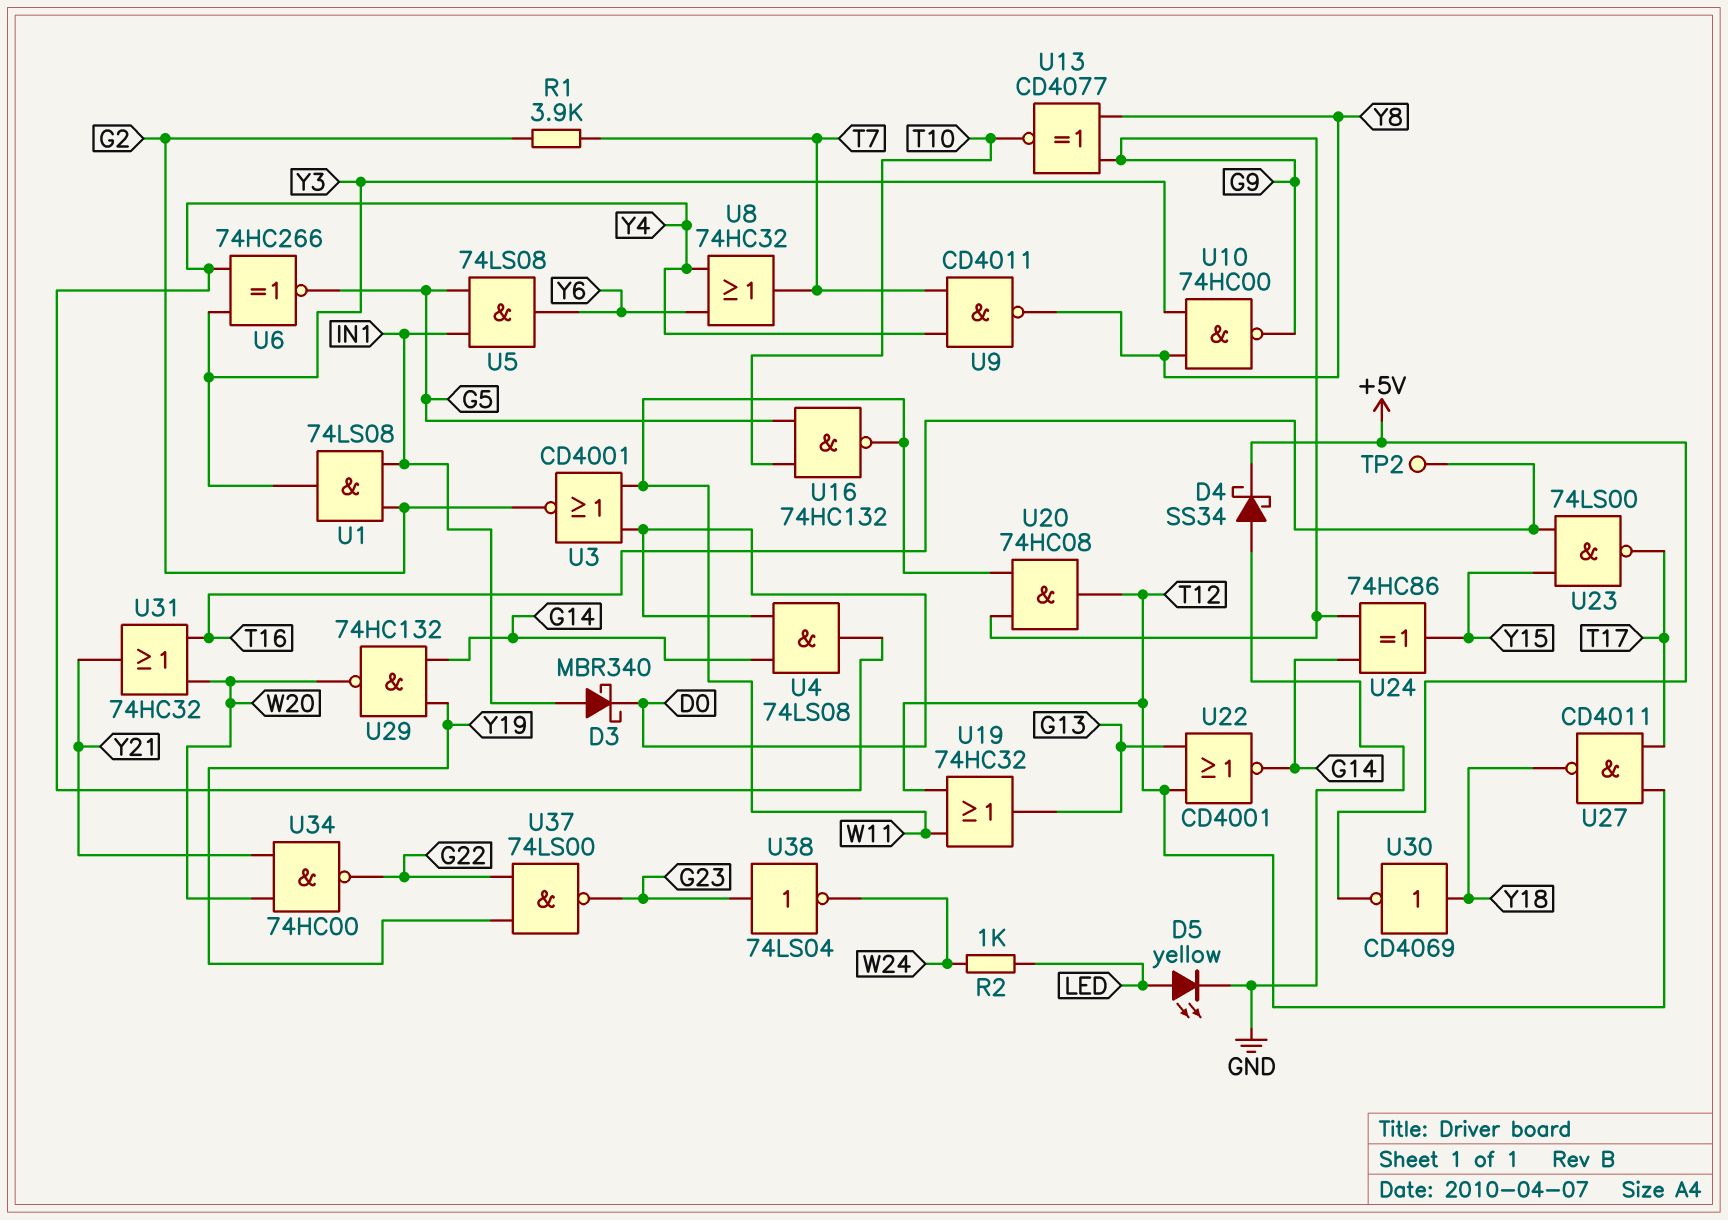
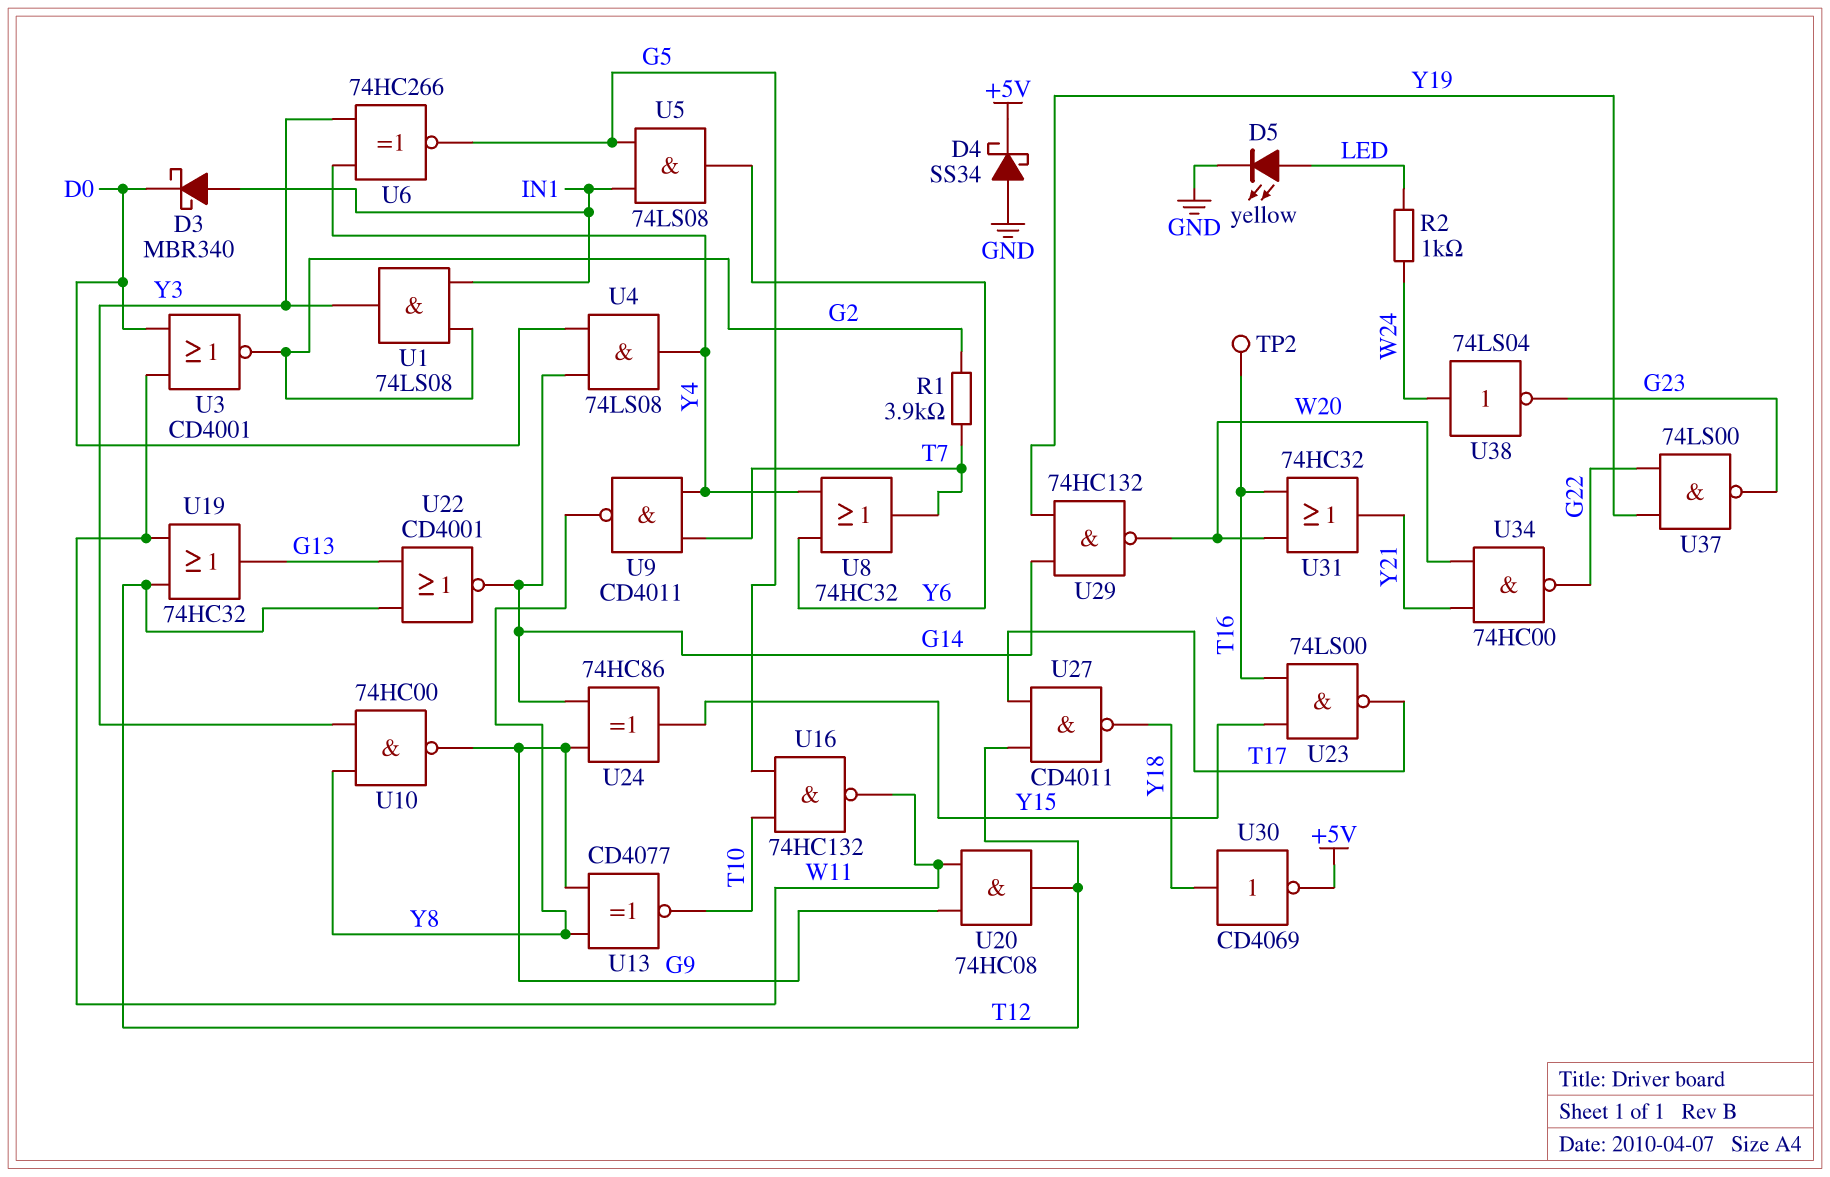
U38: NOT 74LS04 (in G23, out W24) -> NOT 74LS04 (in W24, out G23)

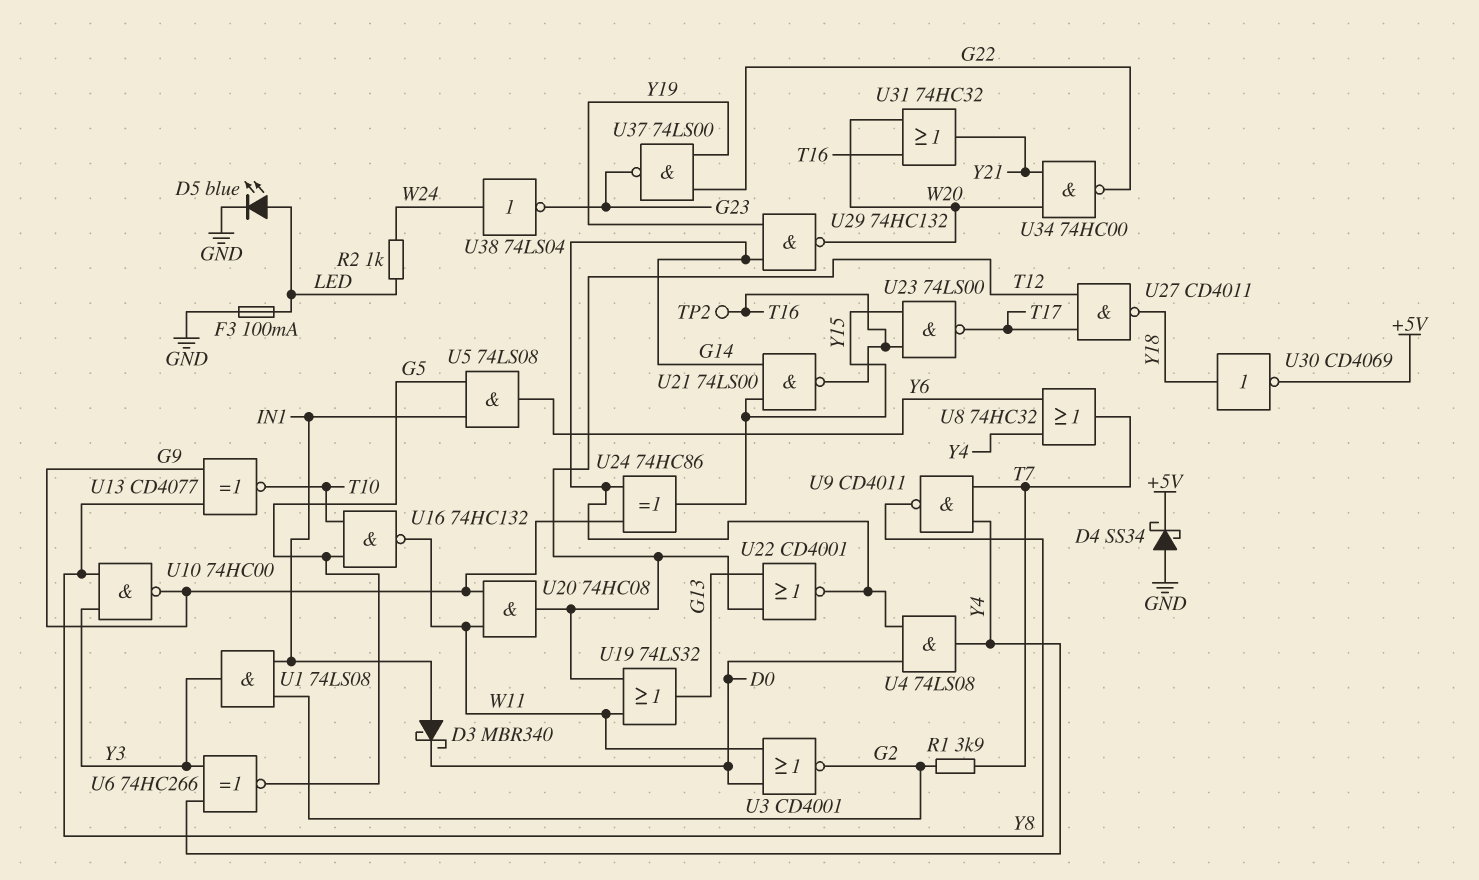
D5: LED yellow (A LED, K GND) -> LED blue (A LED, K GND)
F3: none -> 100mA (GND, LED)
U19: OR 74HC32 (in T12, in W11, out G13) -> OR 74LS32 (in T12, in W11, out G13)
U21: none -> NAND 74LS00 (in G14, in Y15, out T16)

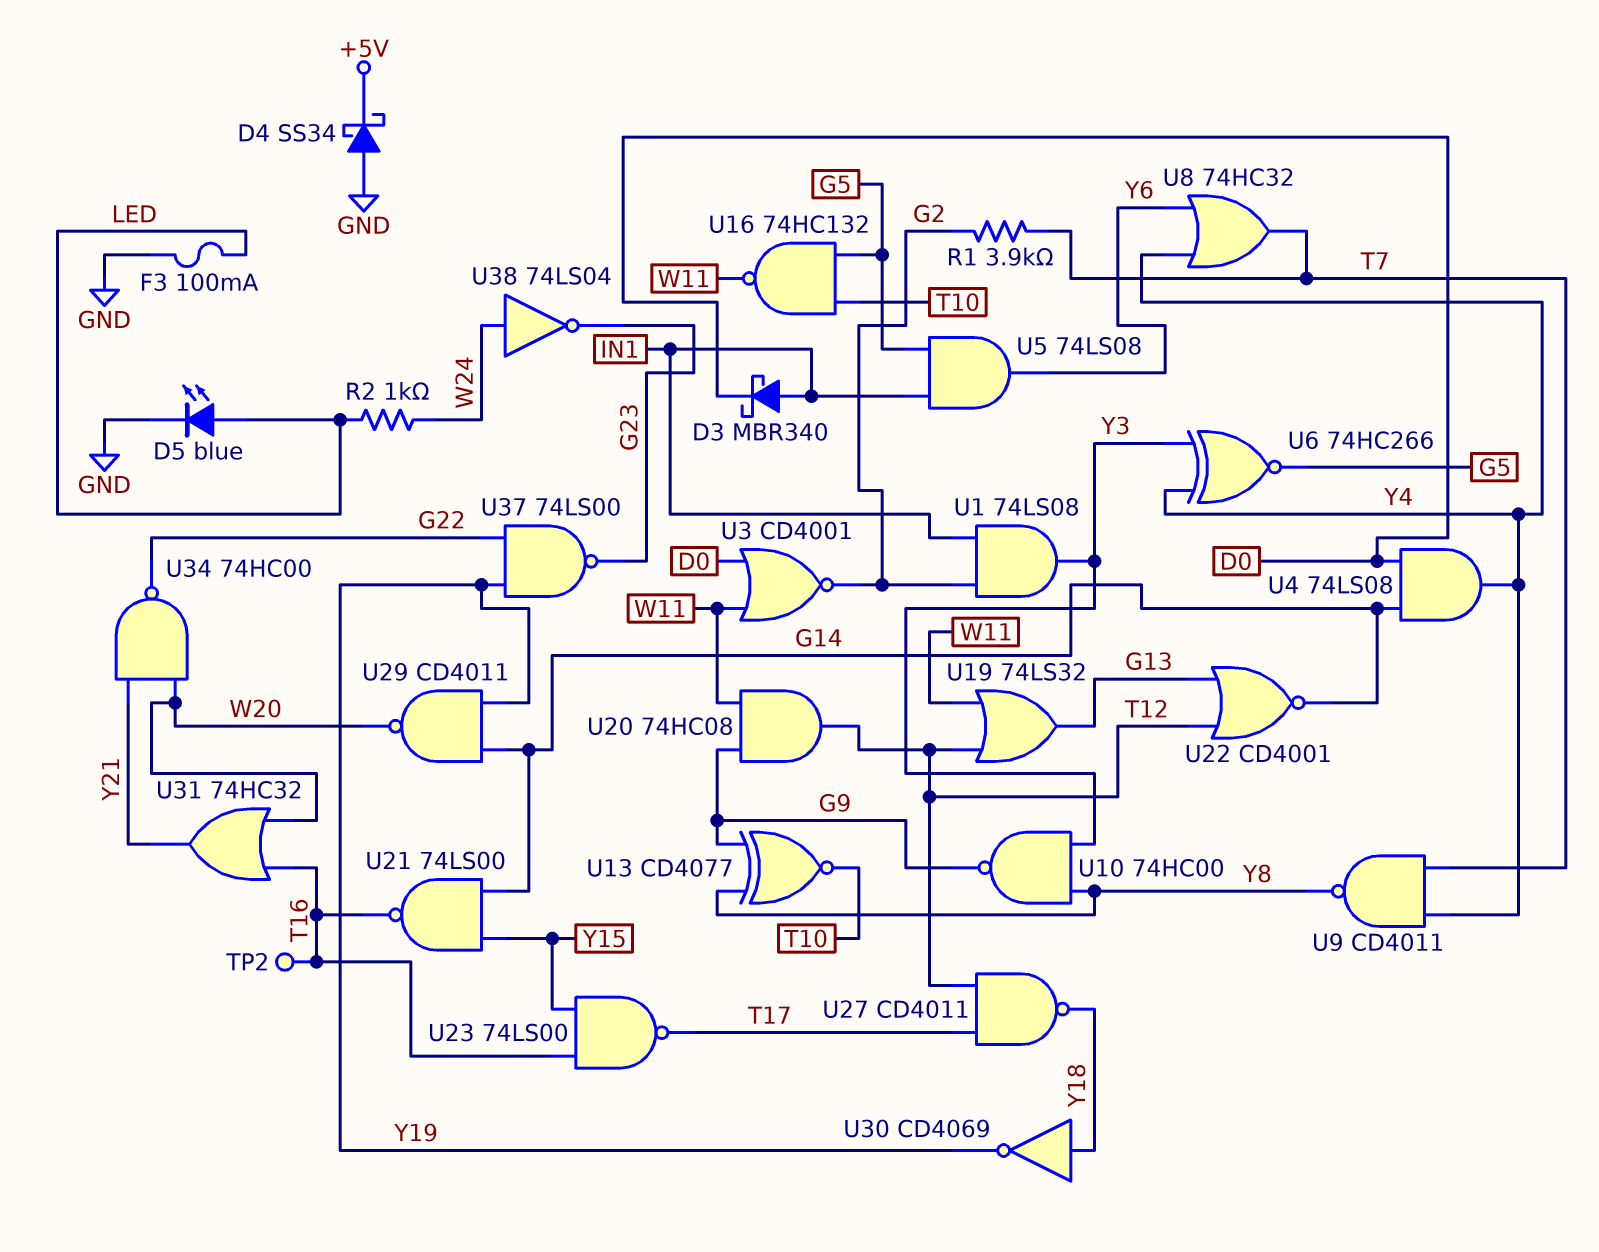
U24: XOR 74HC86 (in G9, in G14, out Y15) -> none
U29: NAND 74HC132 (in G14, in Y19, out W20) -> NAND CD4011 (in G14, in Y19, out W20)
U30: NOT CD4069 (in Y18, out +5V) -> NOT CD4069 (in Y18, out Y19)

